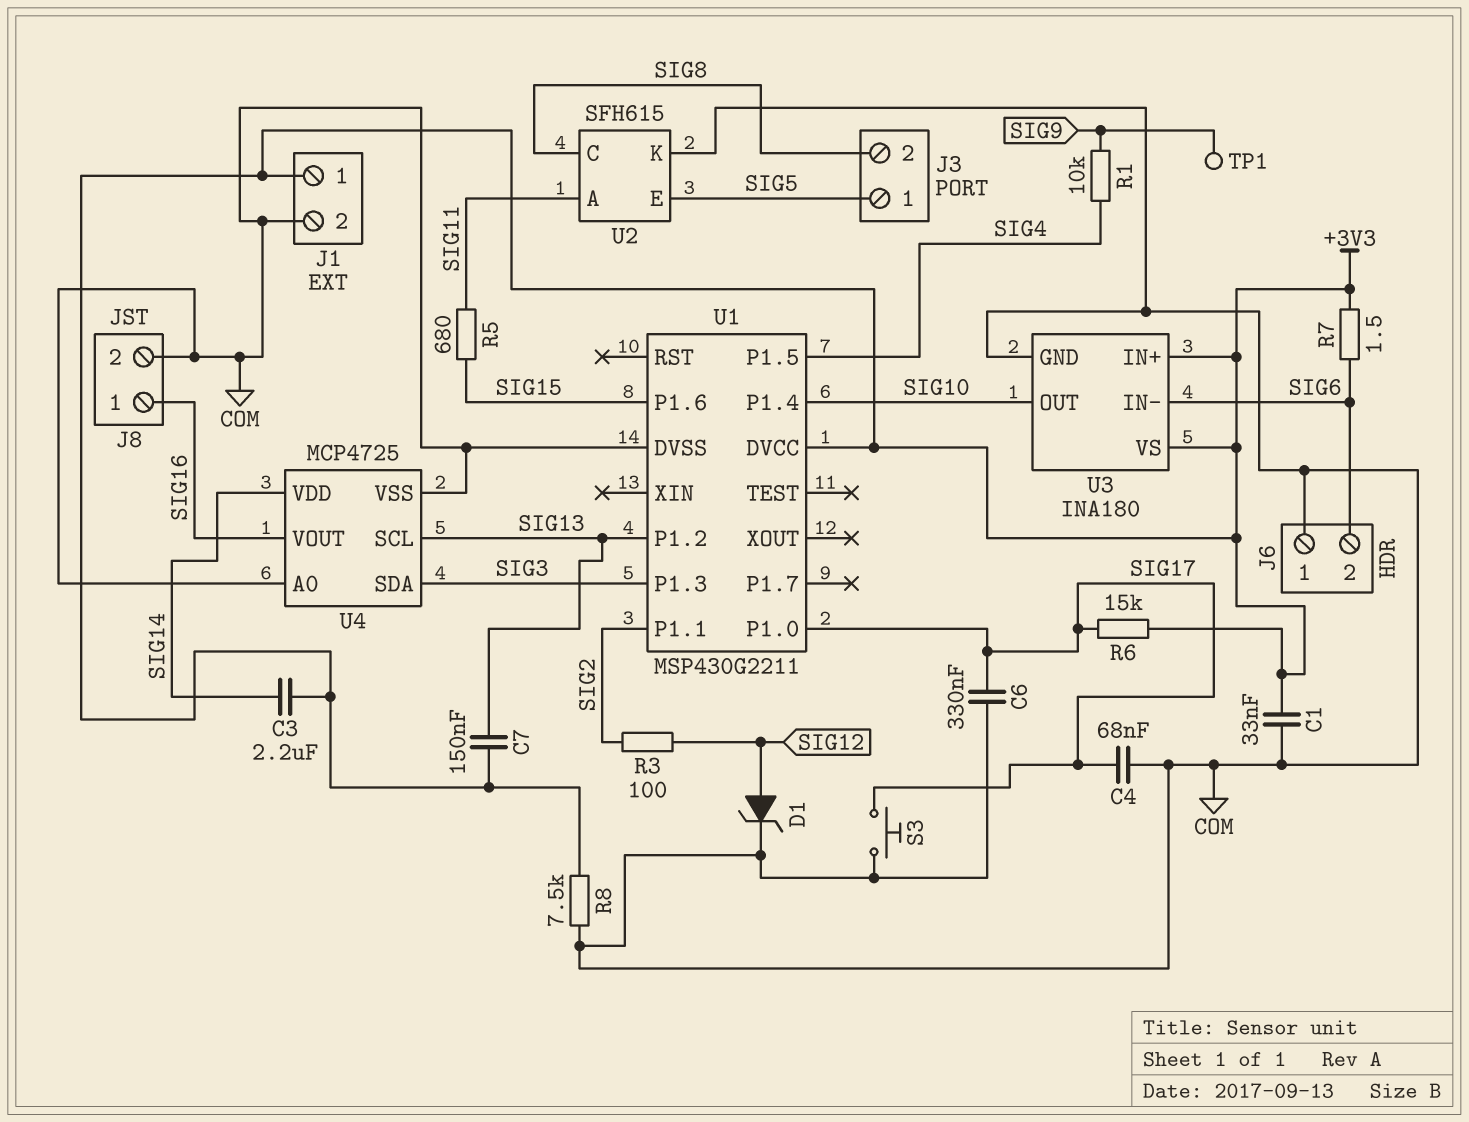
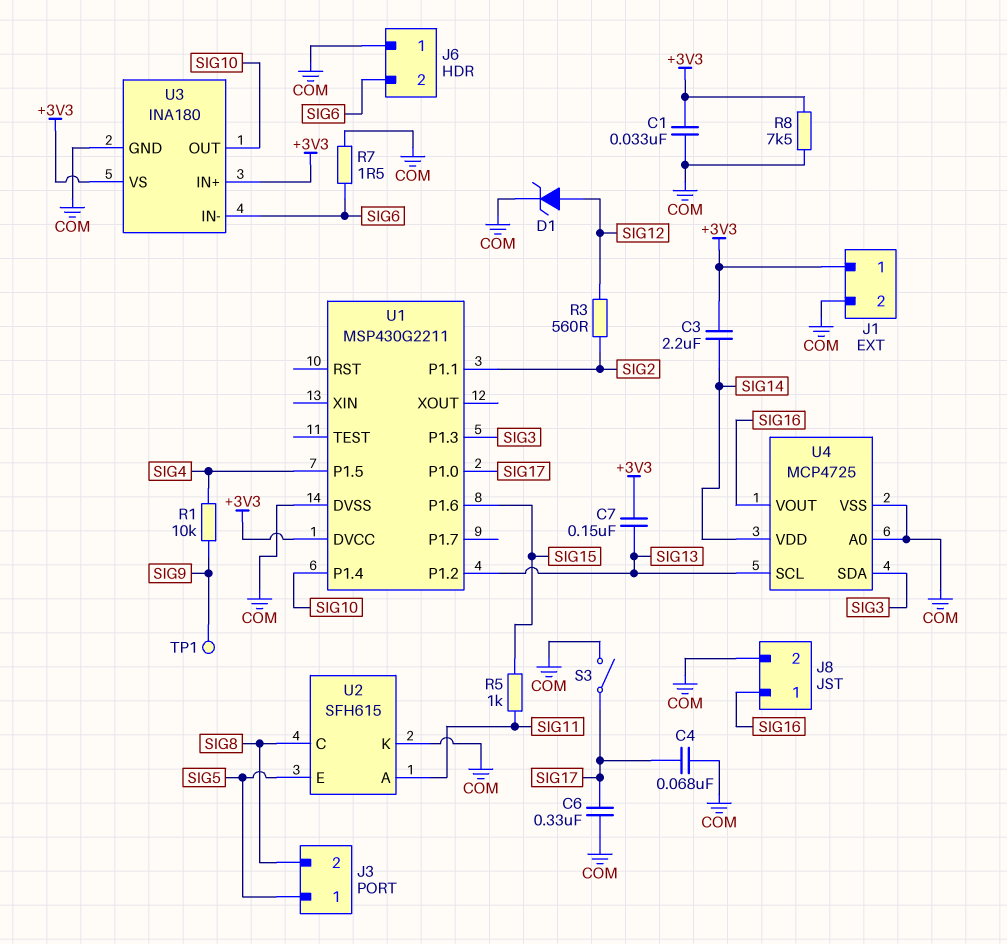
R3: 100 (SIG2, SIG12) -> 560 (SIG2, SIG12)
R5: 680 (SIG11, SIG15) -> 1k (SIG11, SIG15)
R6: 15k (+3V3, SIG17) -> none
R7: 1.5 (+3V3, SIG6) -> 1.5 (COM, SIG6)
S3: button (COM, SIG17) -> switch (COM, SIG17)

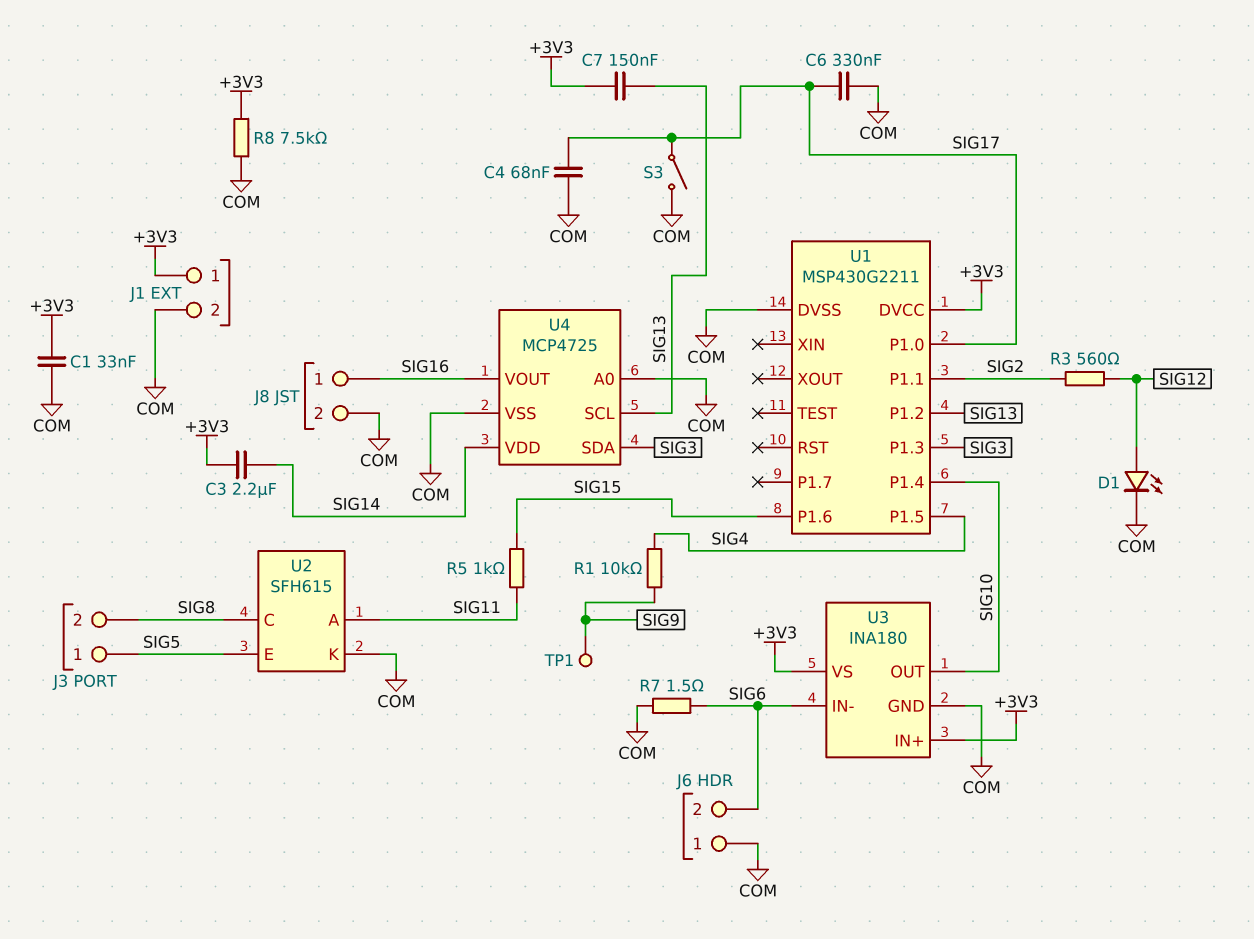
D1: zener (A SIG12, K COM) -> LED (A SIG12, K COM)

